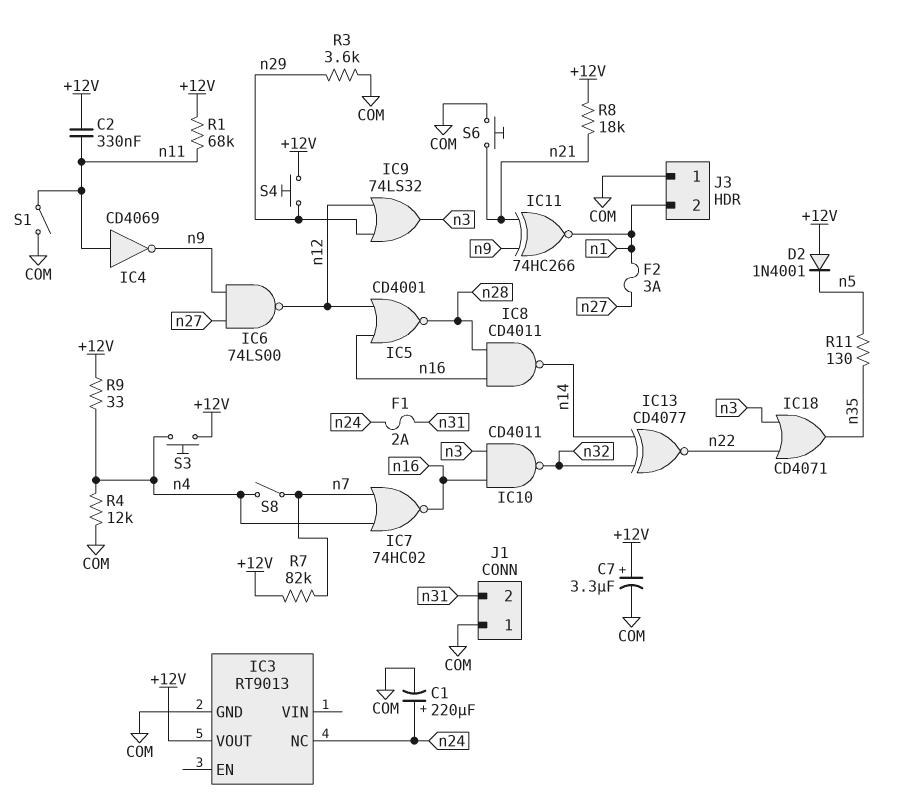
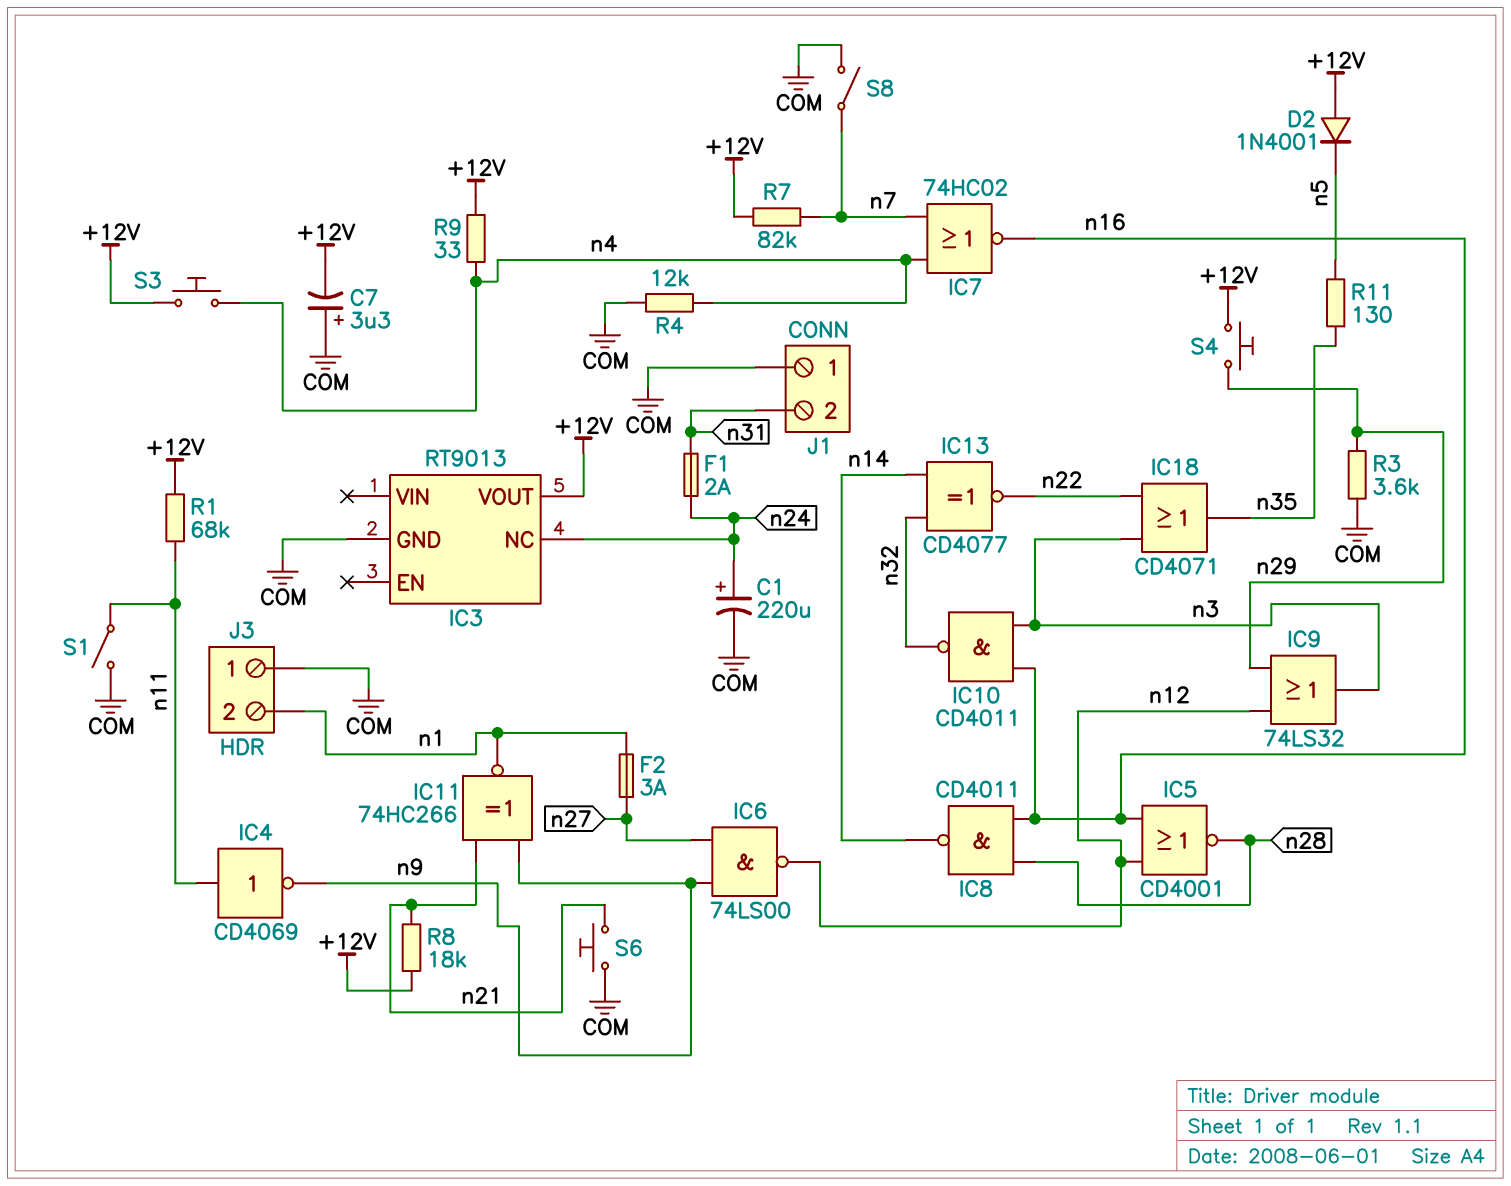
C2: 330nF (+12V, n11) -> none
C7: 3.3uF (plus +12V, minus COM) -> 3.3uF (plus COM, minus +12V)
S8: switch (n4, n7) -> switch (COM, n7)

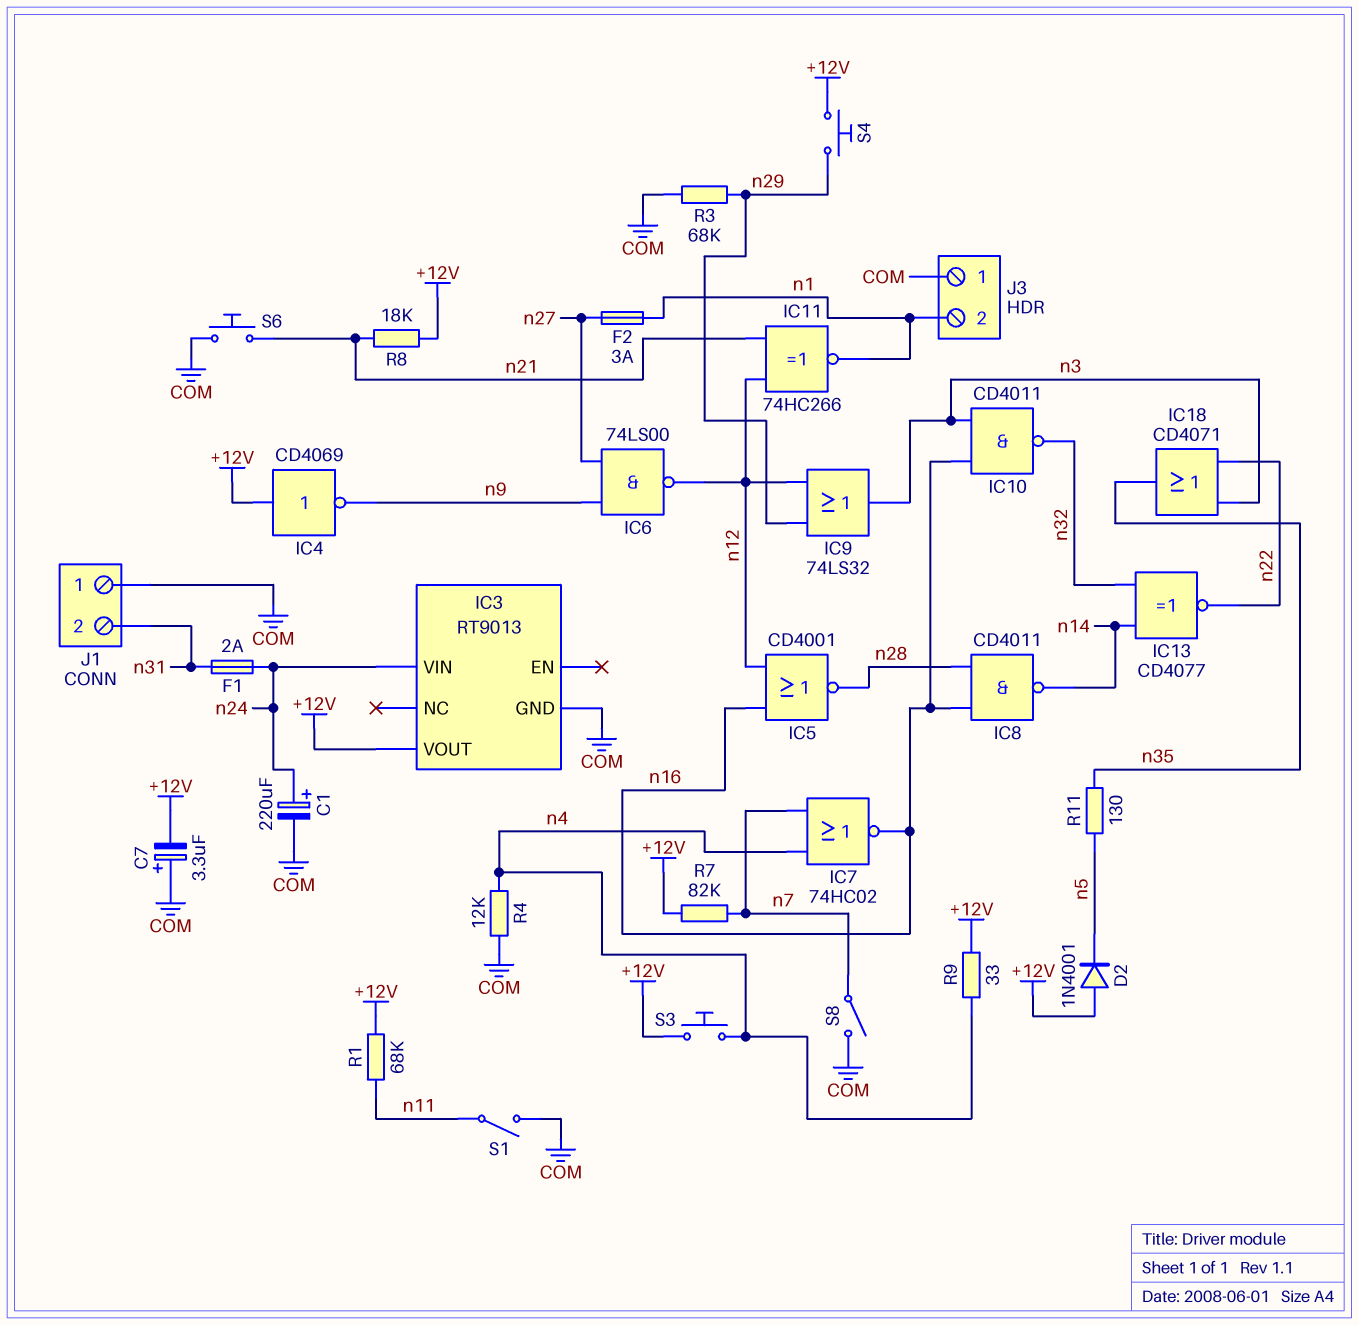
IC3 pin NC: n24 -> none
IC3 pin VIN: none -> n24
IC4: NOT CD4069 (in n11, out n9) -> NOT CD4069 (in +12V, out n9)
IC11: XNOR 74HC266 (in n9, in n21, out n1) -> XNOR 74HC266 (in n12, in n21, out n1)
R3: 3.6k (COM, n29) -> 68k (COM, n29)

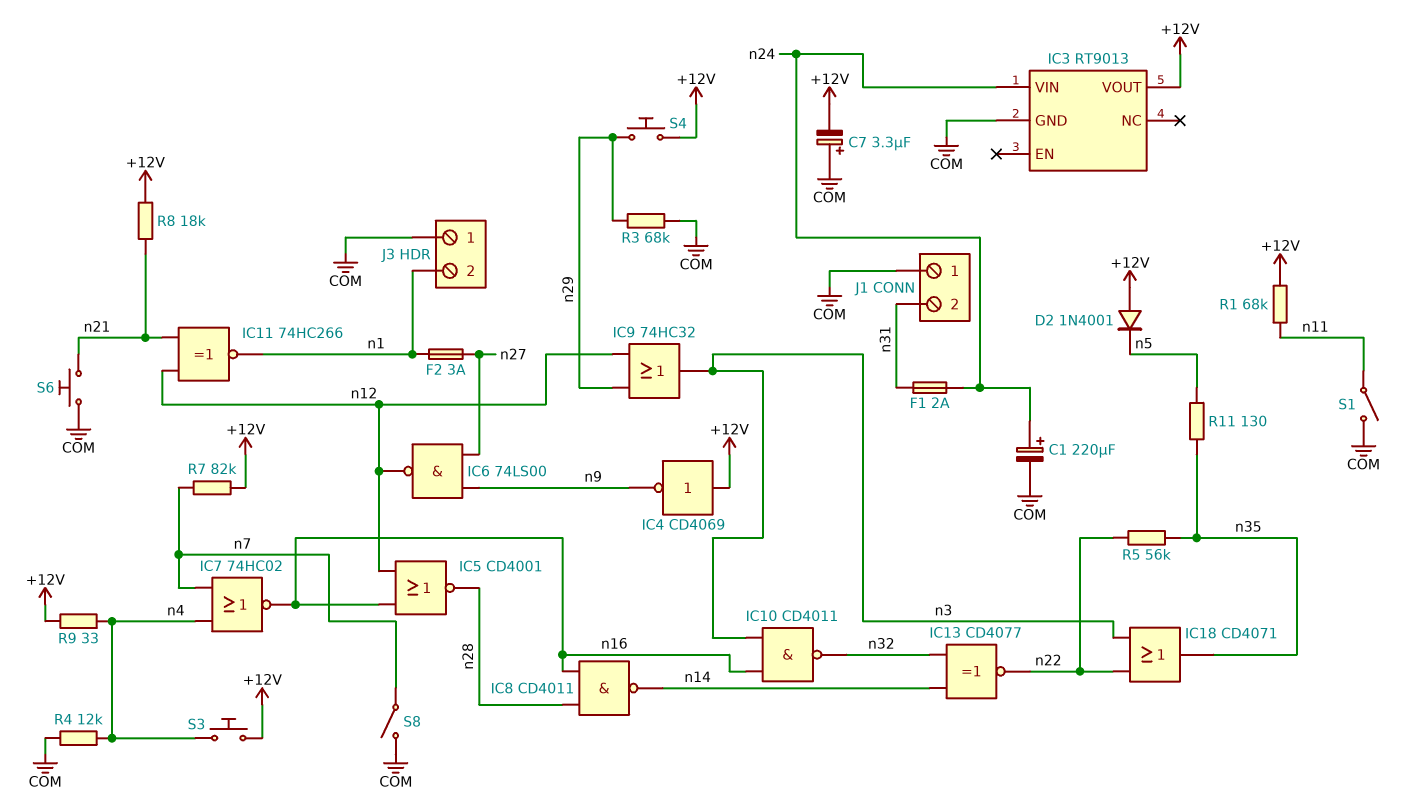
IC9: OR 74LS32 (in n12, in n29, out n3) -> OR 74HC32 (in n12, in n29, out n3)
R5: none -> 56k (n22, n35)

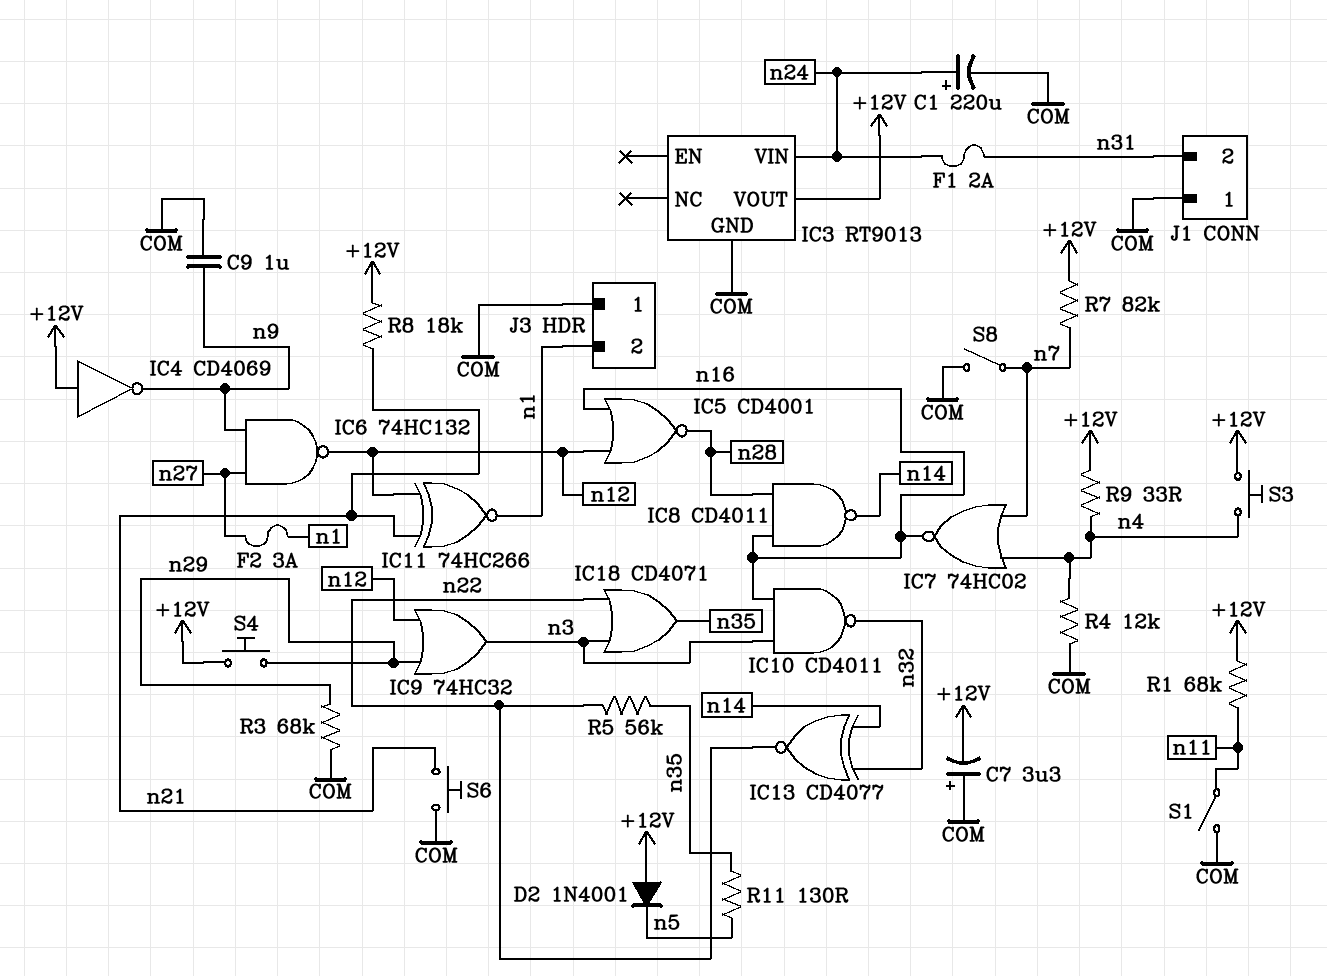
C9: none -> 1uF (COM, n9)
IC6: NAND 74LS00 (in n9, in n27, out n12) -> NAND 74HC132 (in n9, in n27, out n12)

